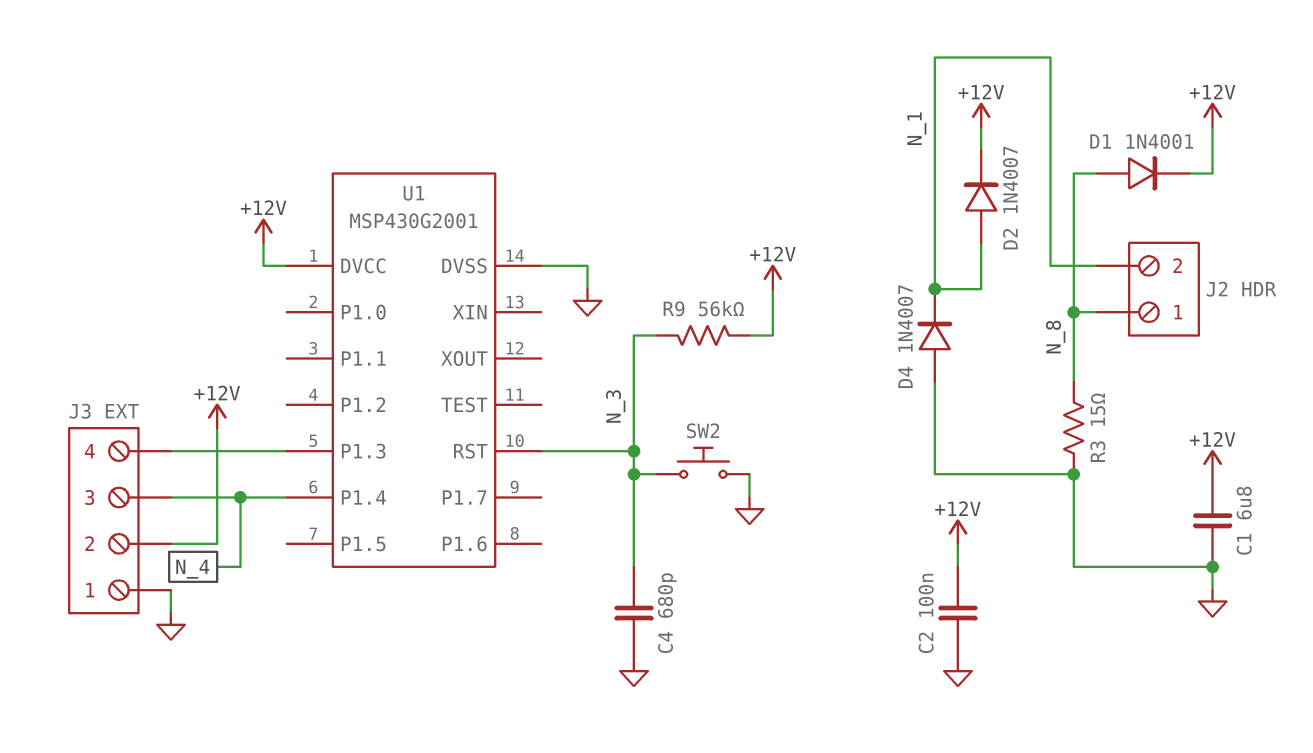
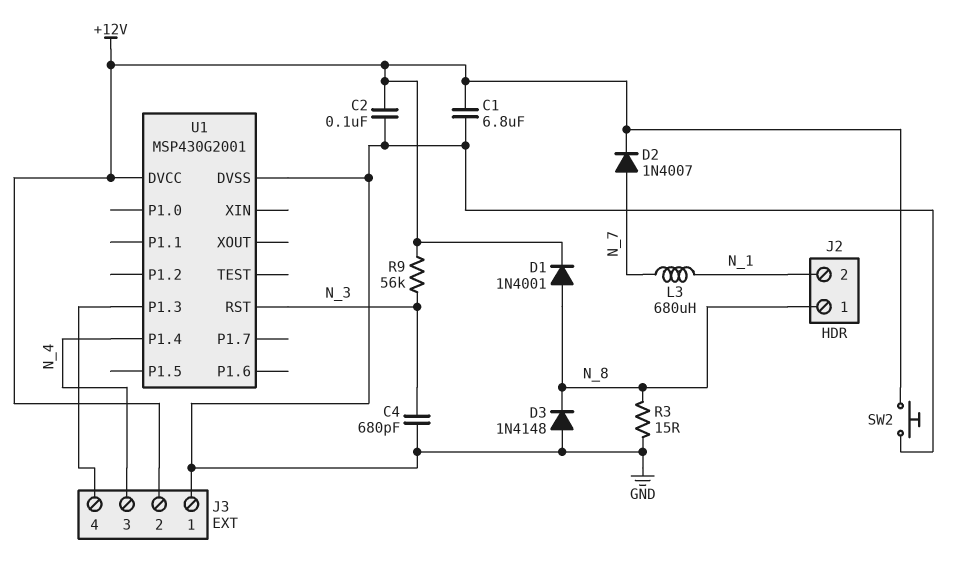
D2: diode 1N4007 (A N_1, K +12V) -> diode 1N4007 (A N_7, K +12V)
D3: none -> diode 1N4148 (A GND, K N_8)
D4: diode 1N4007 (A GND, K N_1) -> none
L3: none -> 680uH (N_1, N_7)
SW2: button (GND, N_3) -> button (+12V, GND)

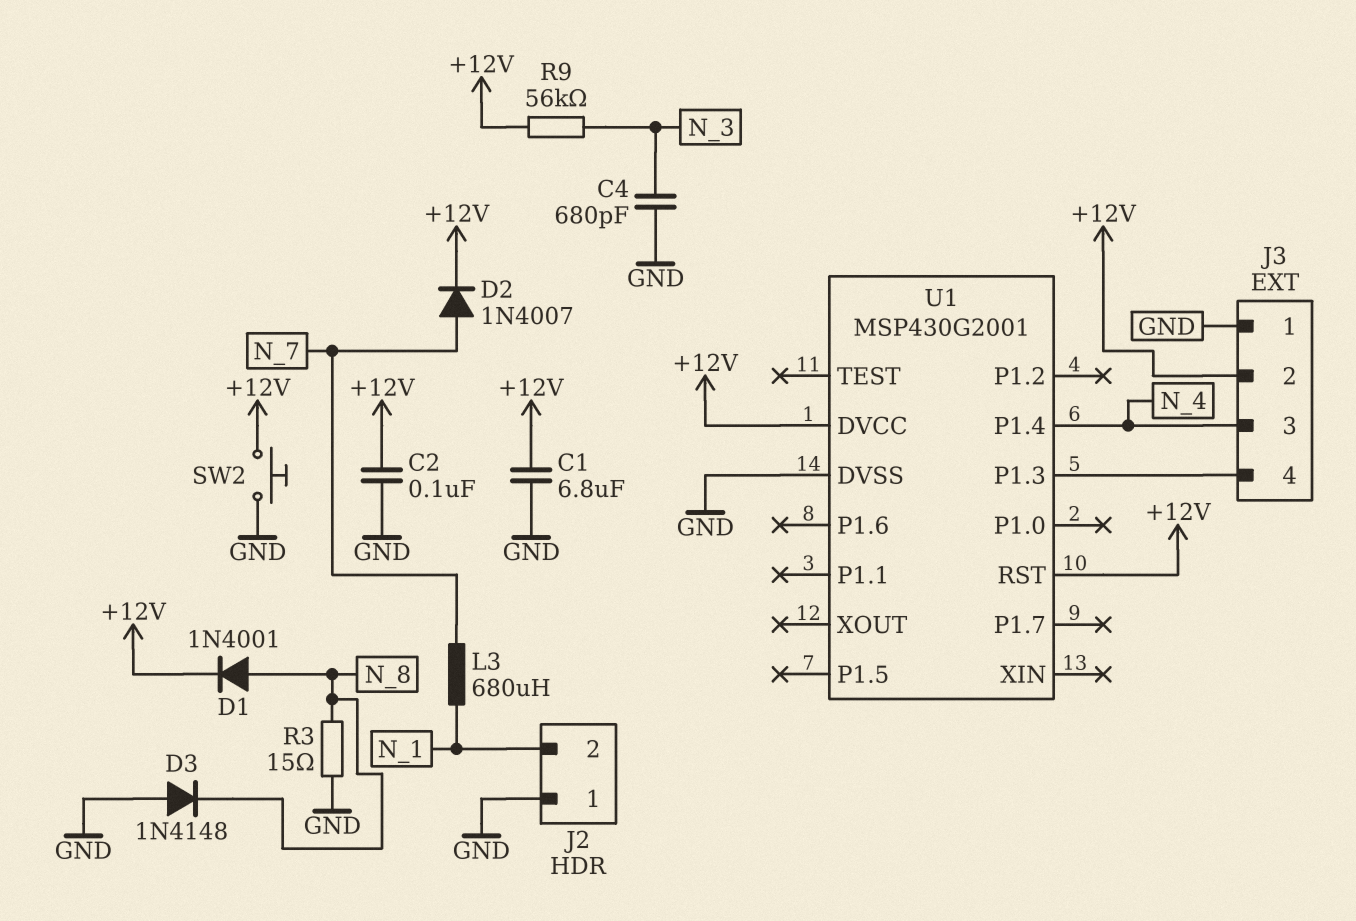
J2 pin 1: N_8 -> GND
U1 pin RST: N_3 -> +12V

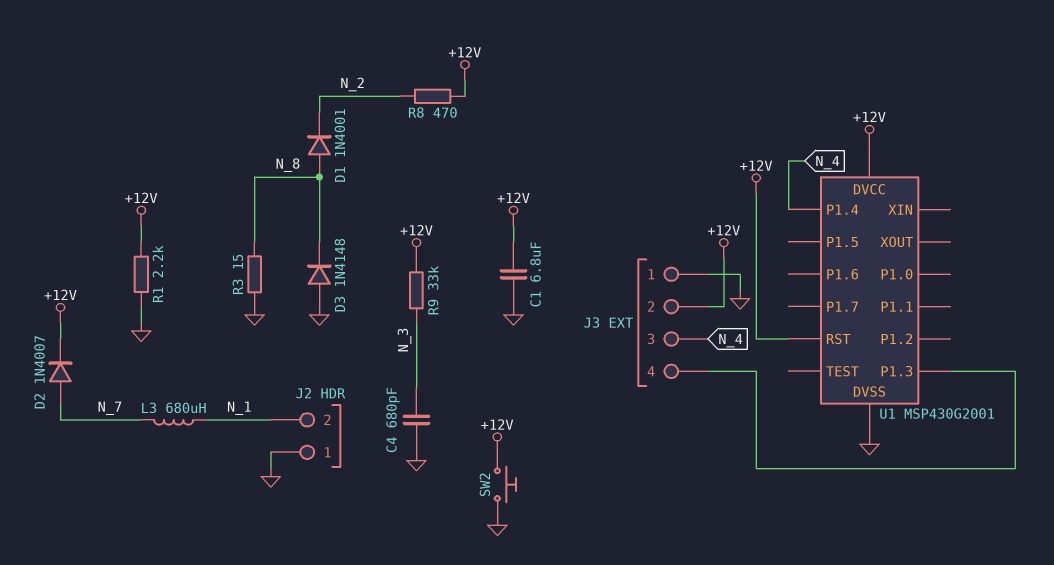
C2: 100nF (+12V, GND) -> none
D1: diode 1N4001 (A N_8, K +12V) -> diode 1N4001 (A N_8, K N_2)
R1: none -> 2.2k (+12V, GND)
R8: none -> 470 (+12V, N_2)
R9: 56k (+12V, N_3) -> 33k (+12V, N_3)

